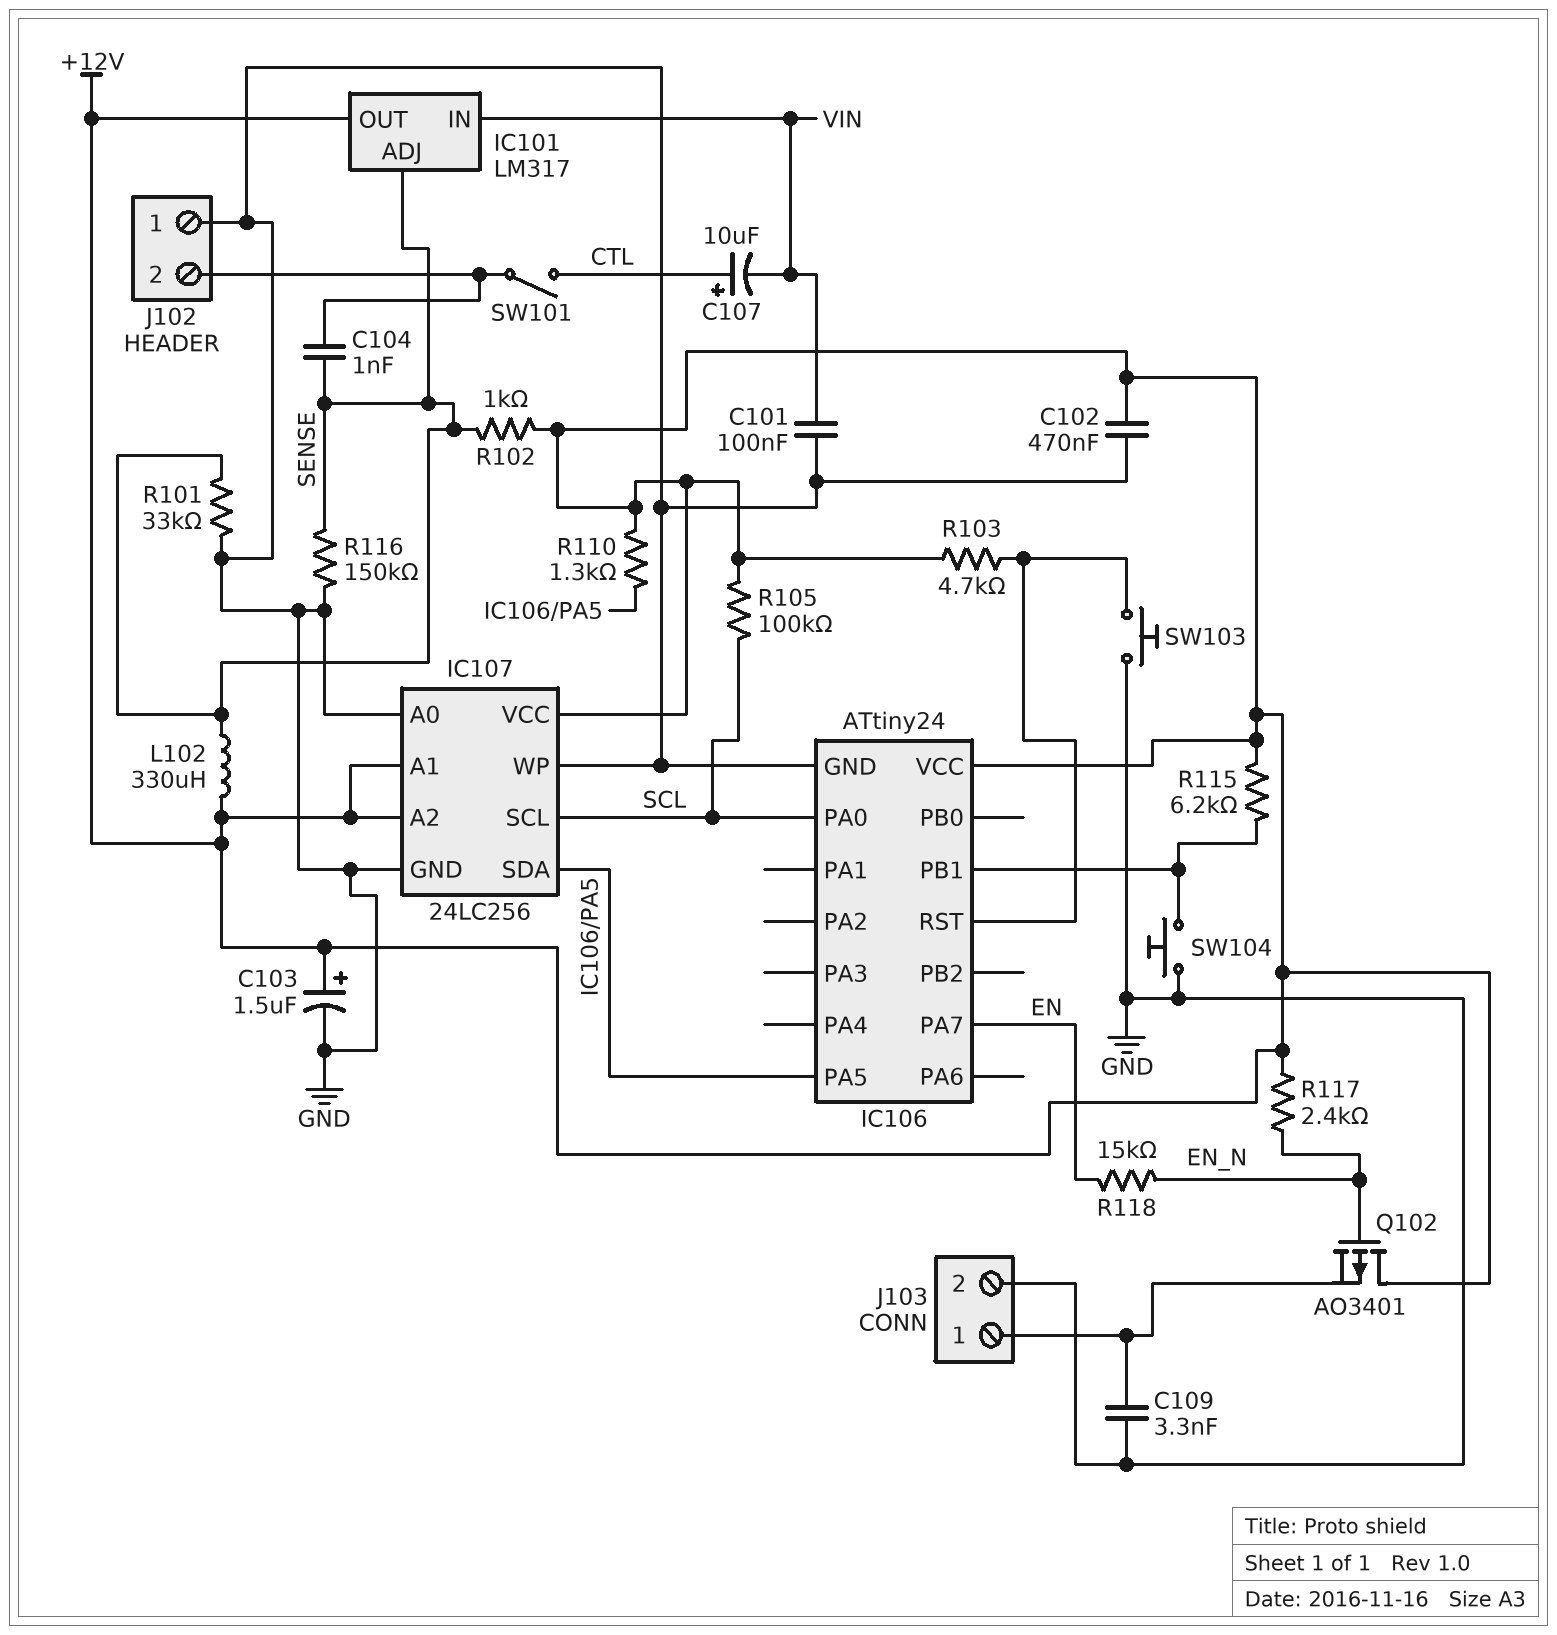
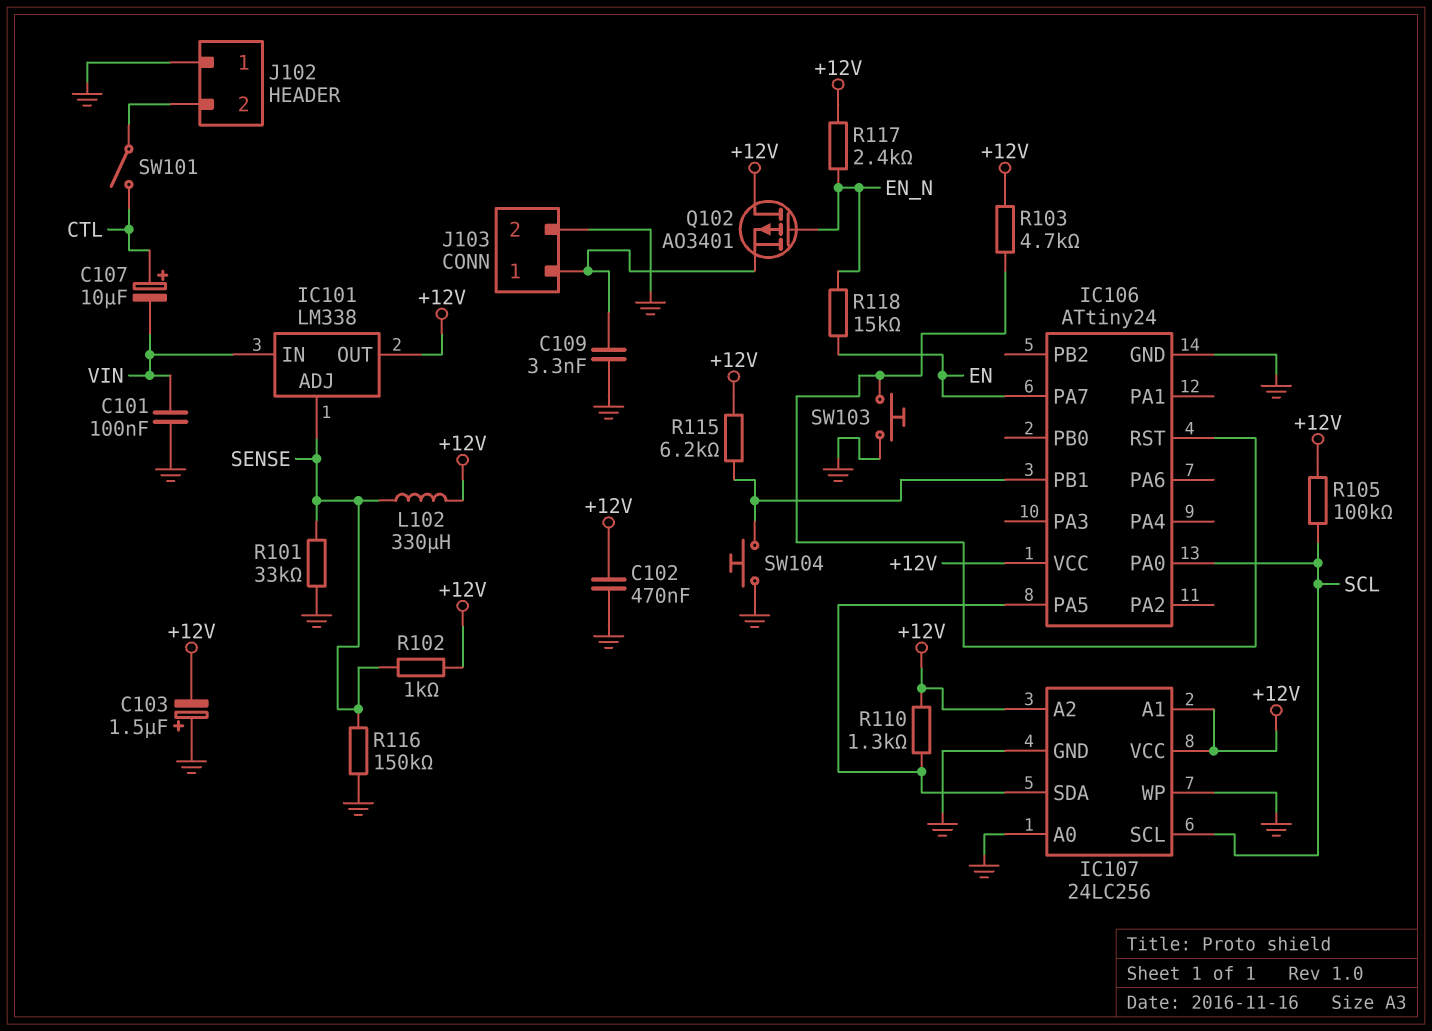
C103: 1.5uF (plus +12V, minus GND) -> 1.5uF (plus GND, minus +12V)
C104: 1nF (J102/2, SENSE) -> none
IC101: LM317 -> LM338

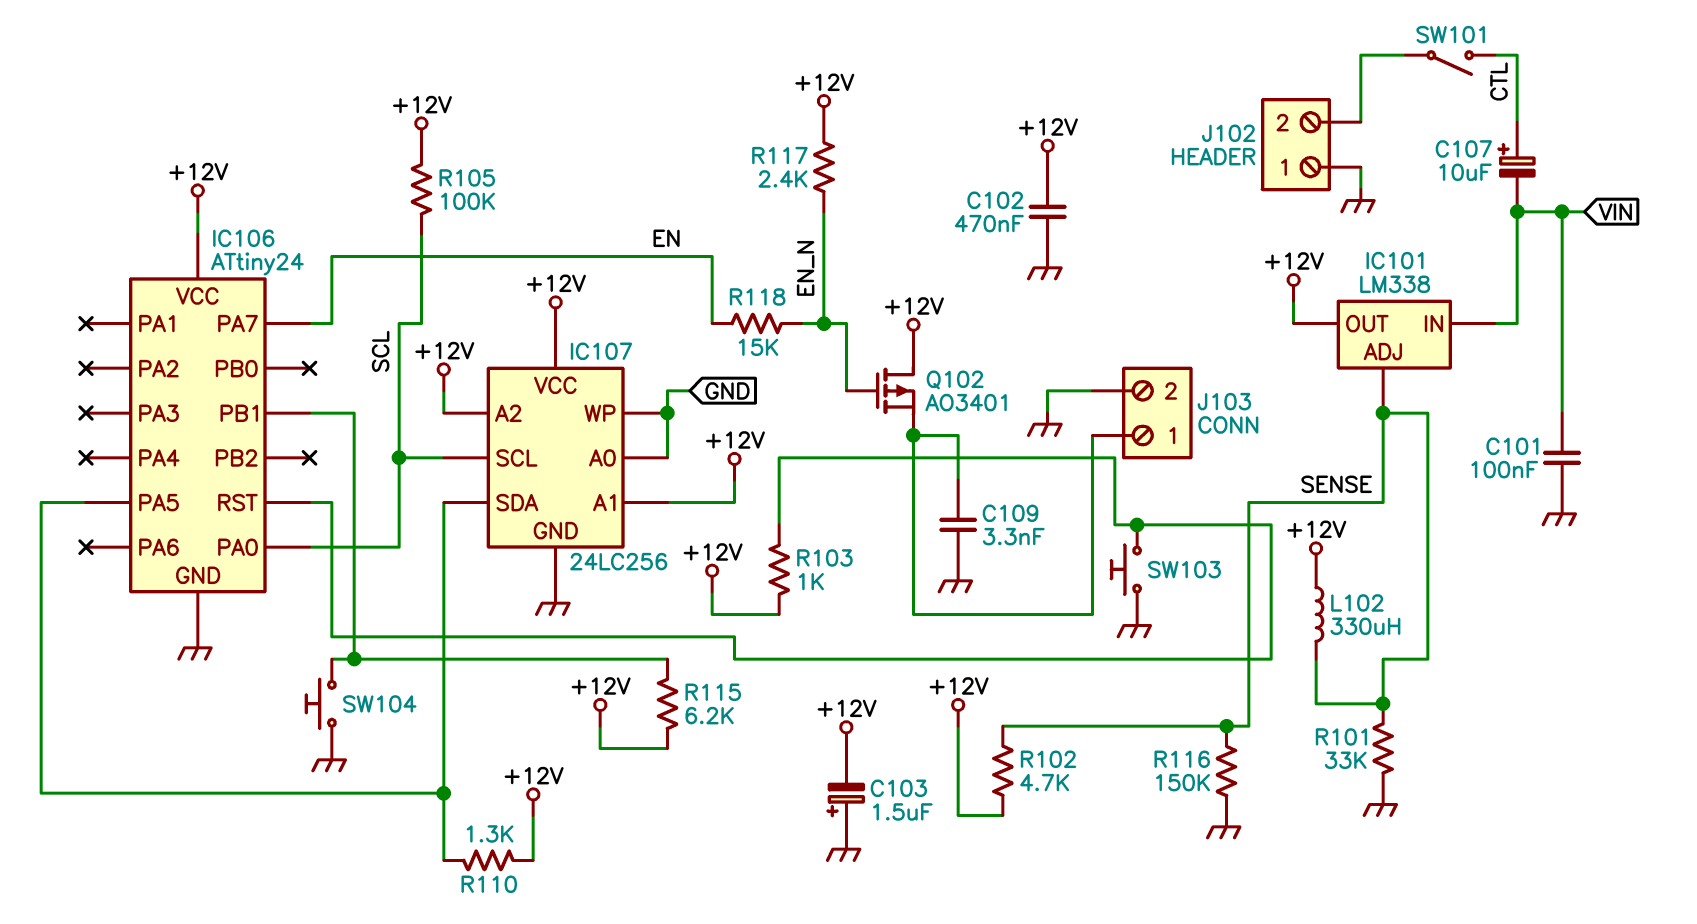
R102: 1k (+12V, SENSE) -> 4.7k (+12V, SENSE)
R103: 4.7k (+12V, IC106/RST) -> 1k (+12V, IC106/RST)

